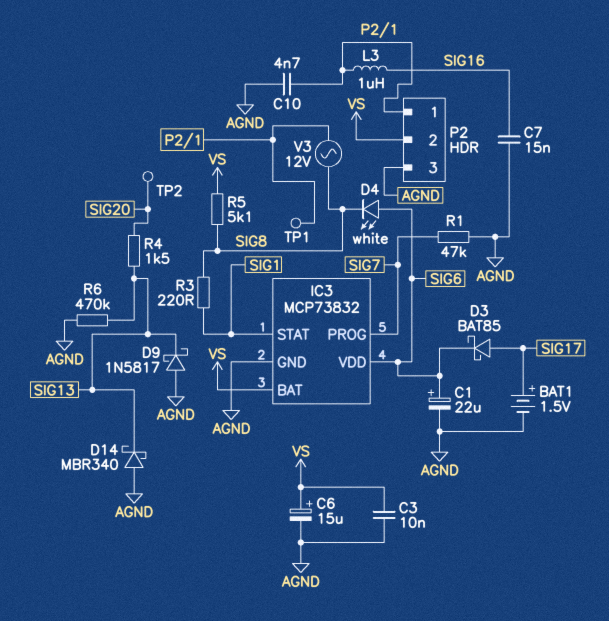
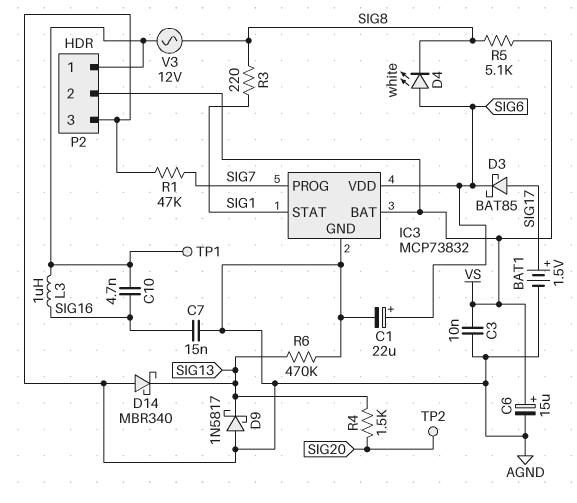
C10: 4.7nF (AGND, P2/1) -> 4.7nF (P2/1, SIG16)

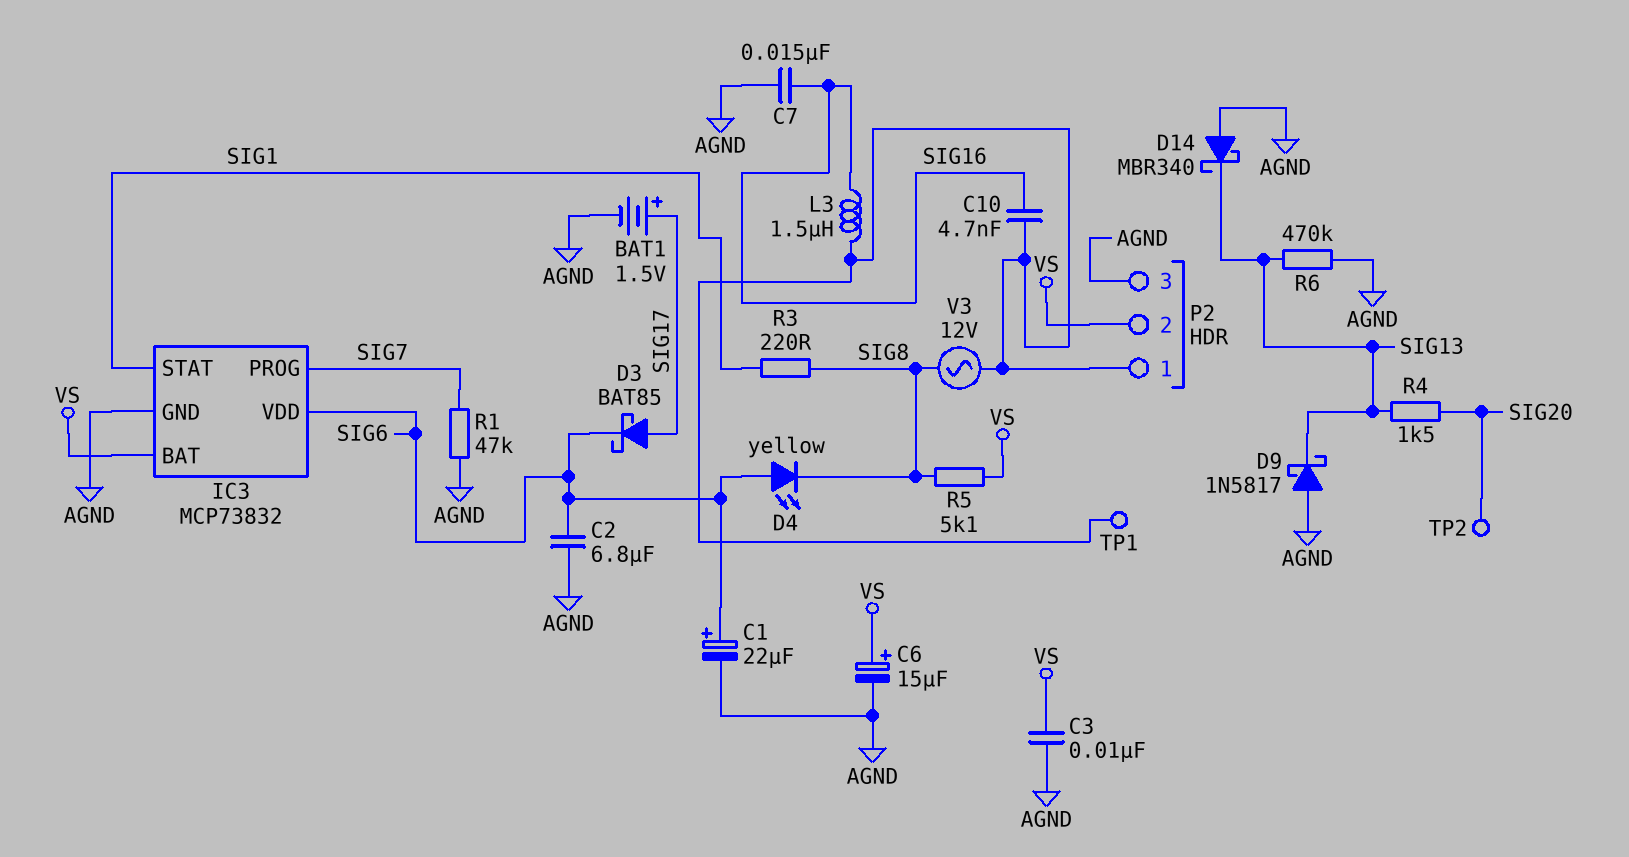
C2: none -> 6.8uF (AGND, SIG6)
D4: LED white (A SIG6, K SIG8) -> LED yellow (A SIG6, K SIG8)
L3: 1uH (P2/1, SIG16) -> 1.5uH (P2/1, SIG16)

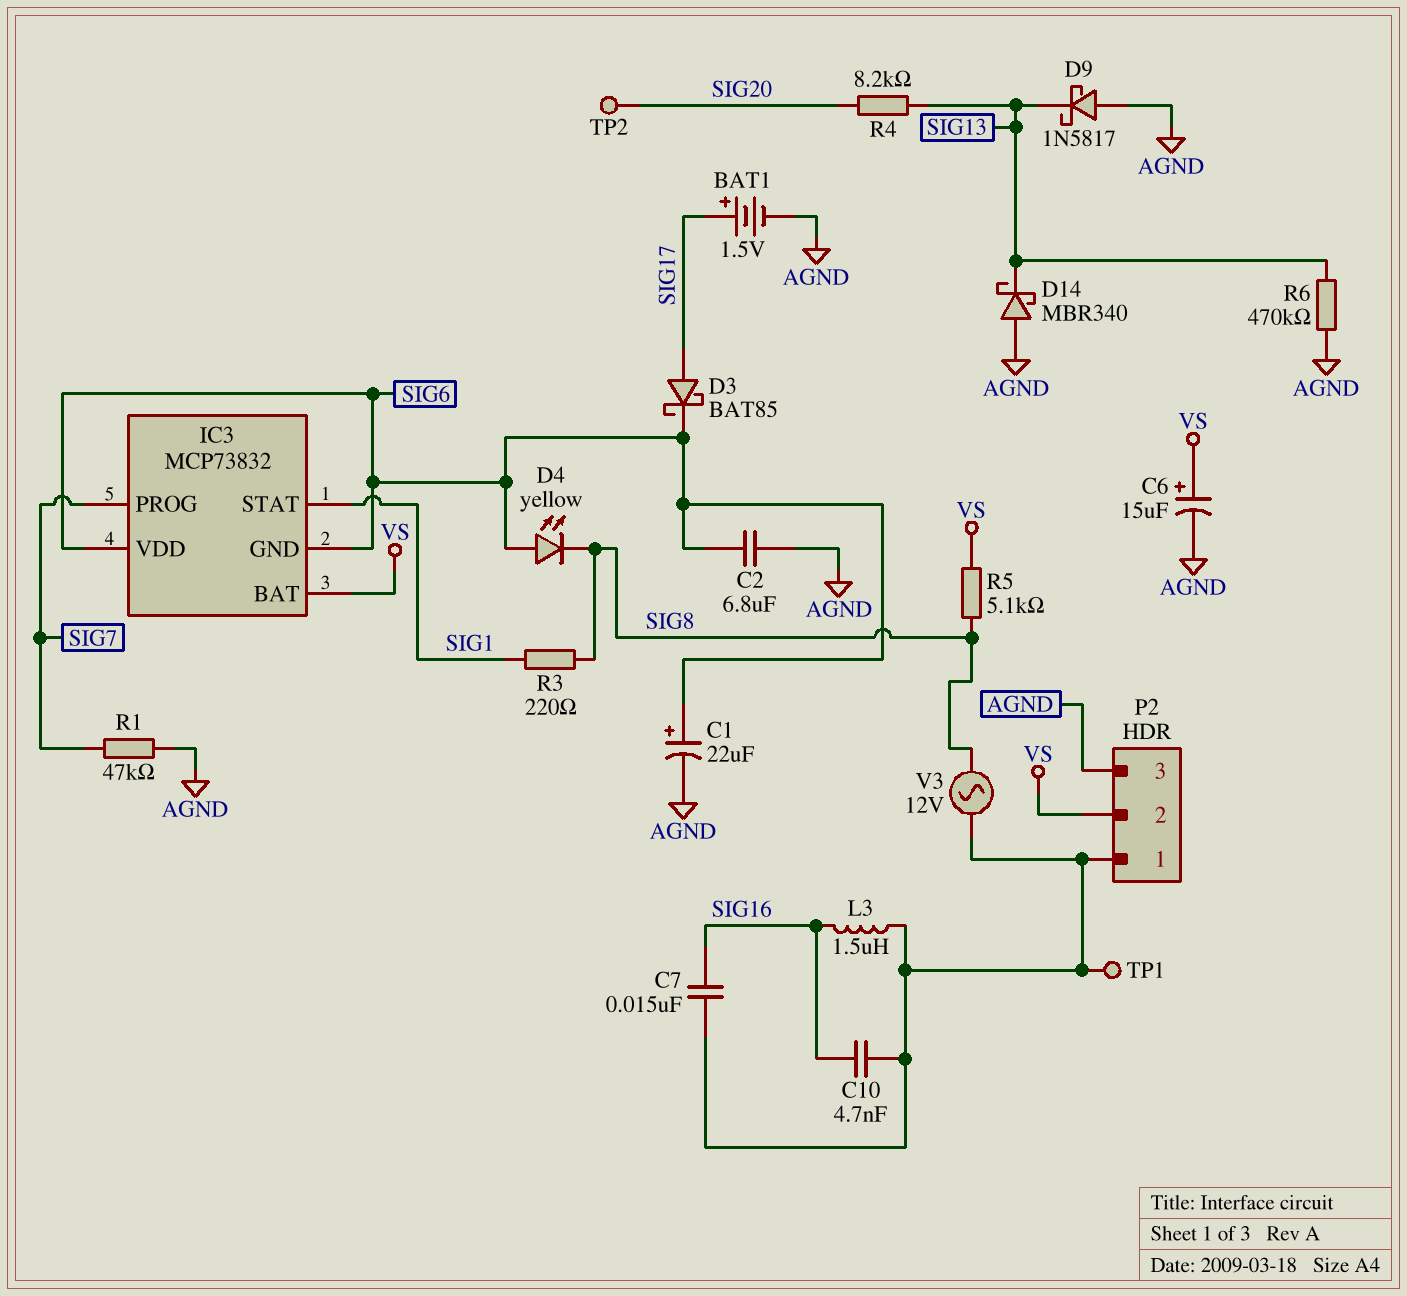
C3: 10nF (AGND, VS) -> none
C7: 15nF (AGND, SIG16) -> 15nF (P2/1, SIG16)
IC3 pin GND: AGND -> SIG6
R4: 1.5k (SIG13, SIG20) -> 8.2k (SIG13, SIG20)

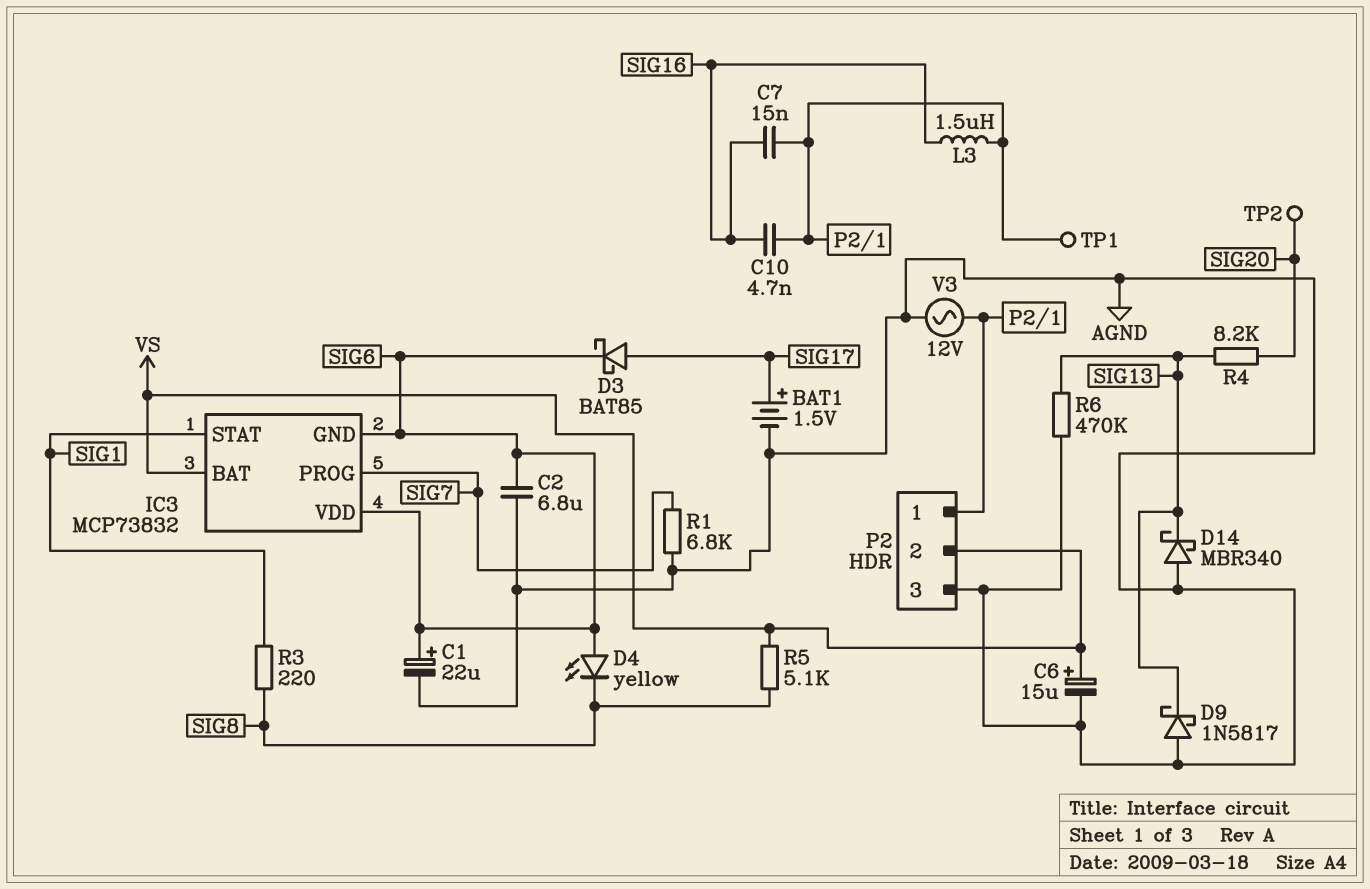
R1: 47k (AGND, SIG7) -> 6.8k (AGND, SIG7)
V3: AC 12V (P2/1, SIG8) -> AC 12V (AGND, P2/1)

